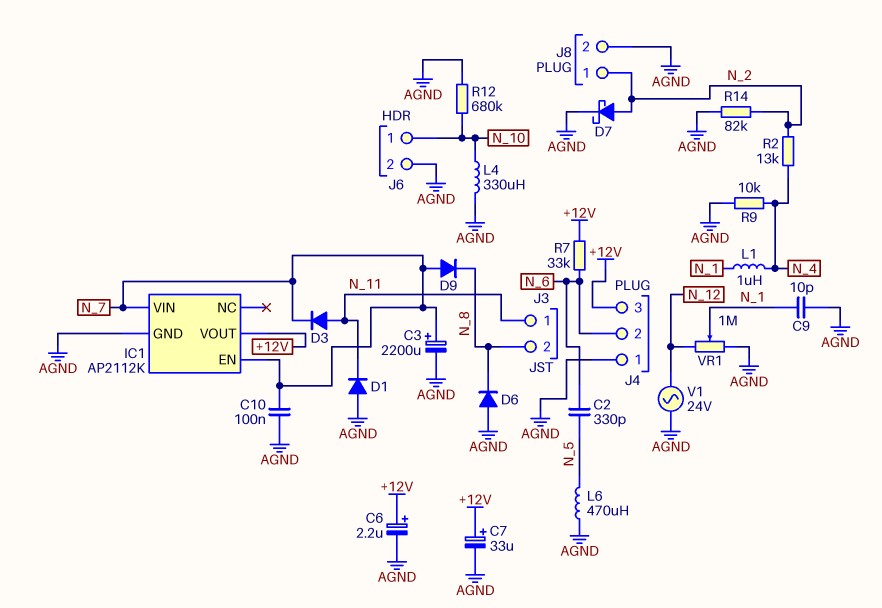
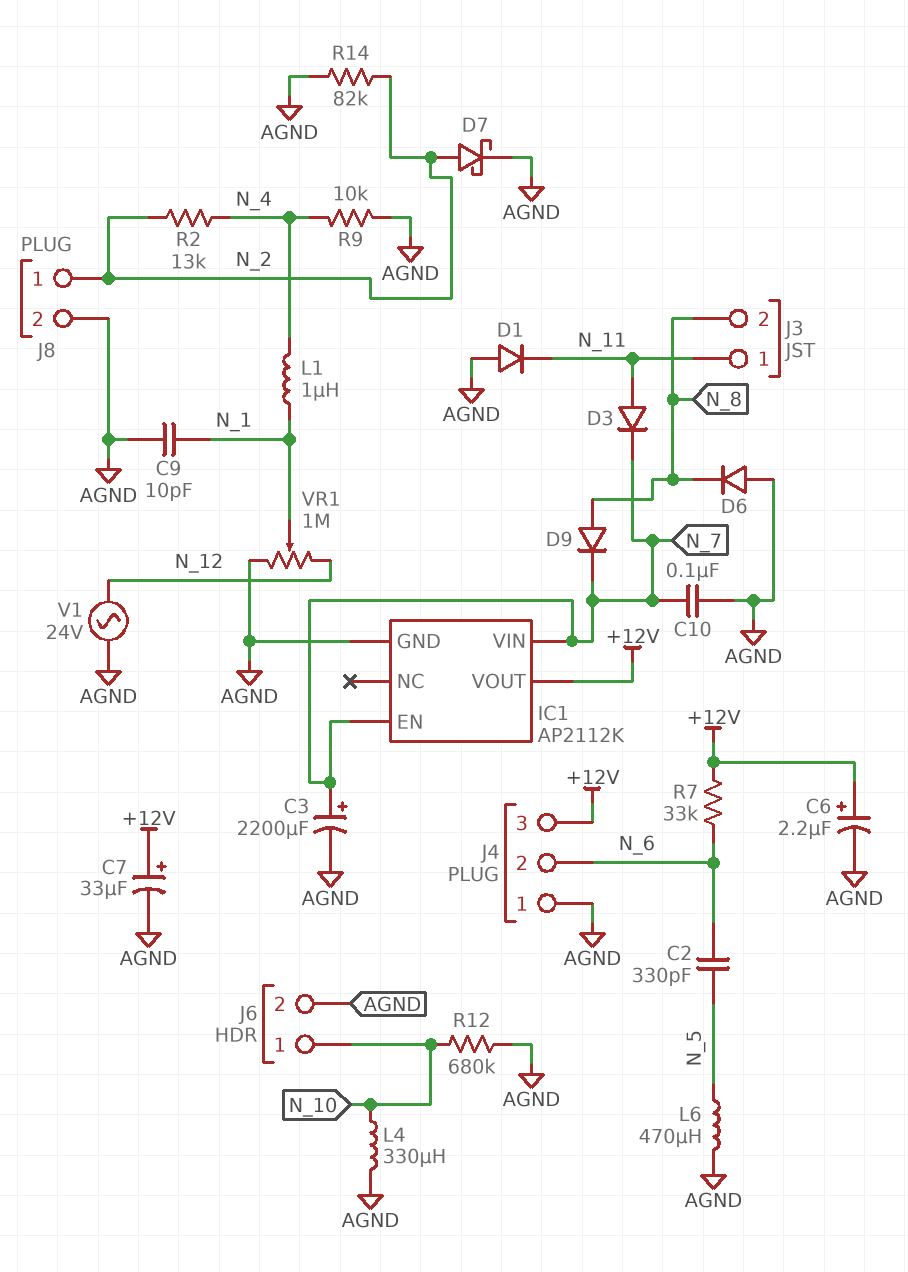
D9: diode (A N_7, K N_8) -> diode (A N_8, K N_7)

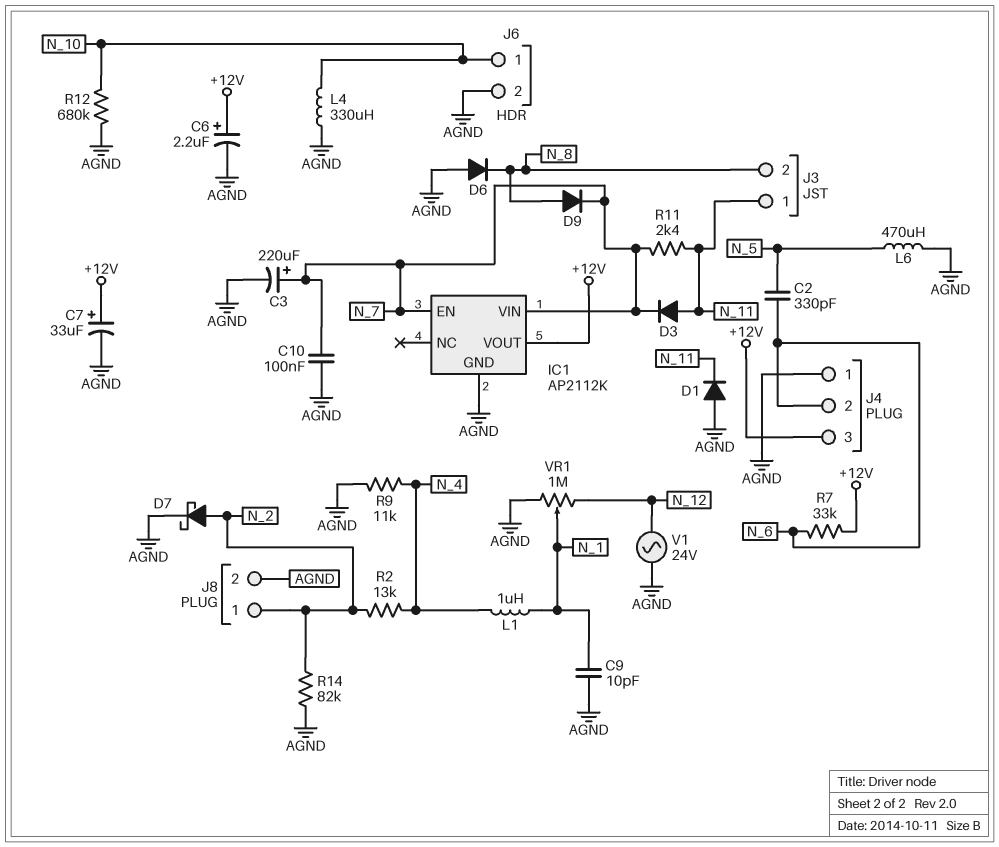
C3: 2200uF (plus N_7, minus AGND) -> 220uF (plus N_7, minus AGND)
R9: 10k (AGND, N_4) -> 11k (AGND, N_4)
R11: none -> 2.4k (N_7, N_11)

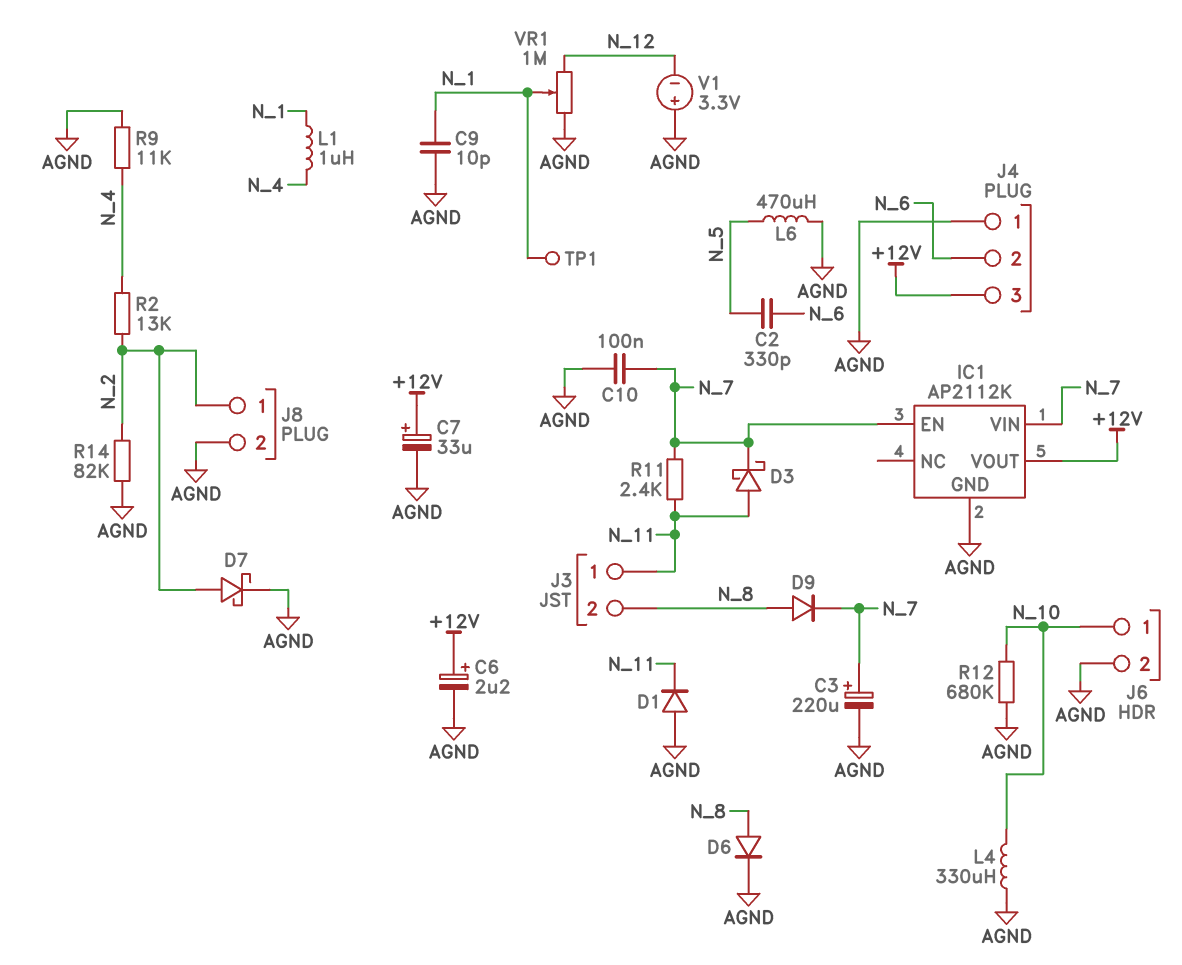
D3: diode (A N_11, K N_7) -> schottky (A N_11, K N_7)
D6: diode (A AGND, K N_8) -> diode (A N_8, K AGND)
R7: 33k (+12V, N_6) -> none
TP1: none -> test point (N_1)
V1: AC 24V (AGND, N_12) -> 3.3V (plus AGND, minus N_12)

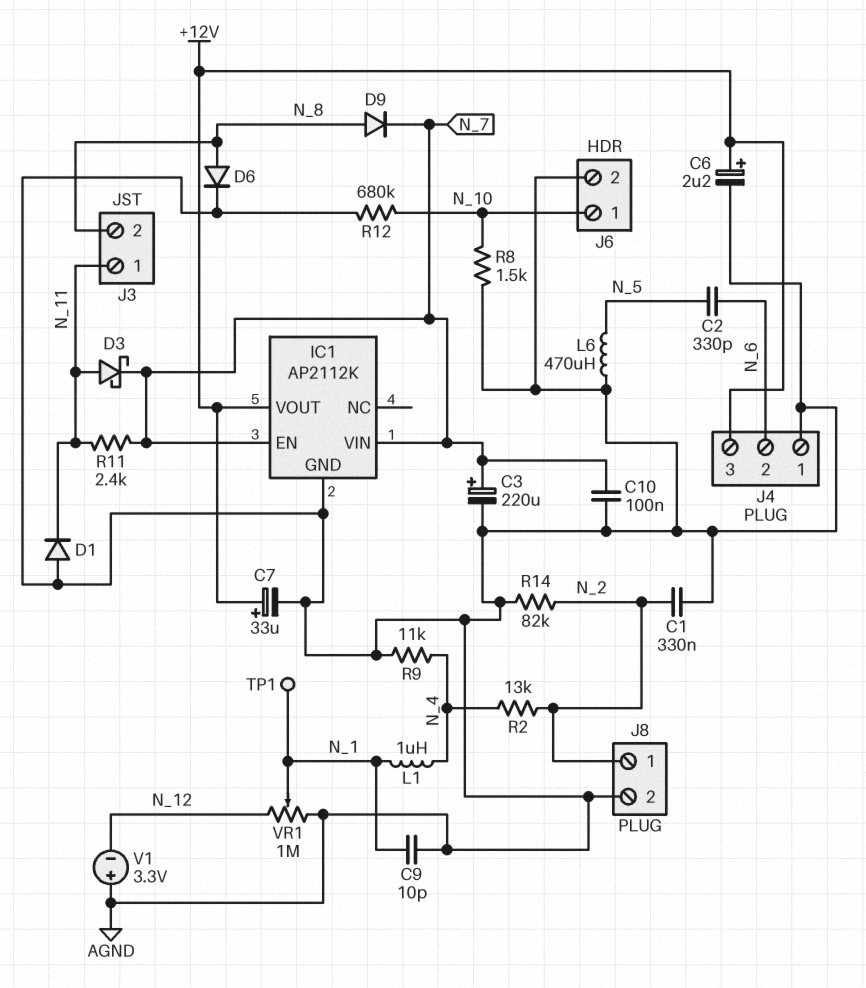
C1: none -> 330nF (AGND, N_2)
D7: schottky (A N_2, K AGND) -> none
L4: 330uH (AGND, N_10) -> none
R8: none -> 1.5k (AGND, N_10)

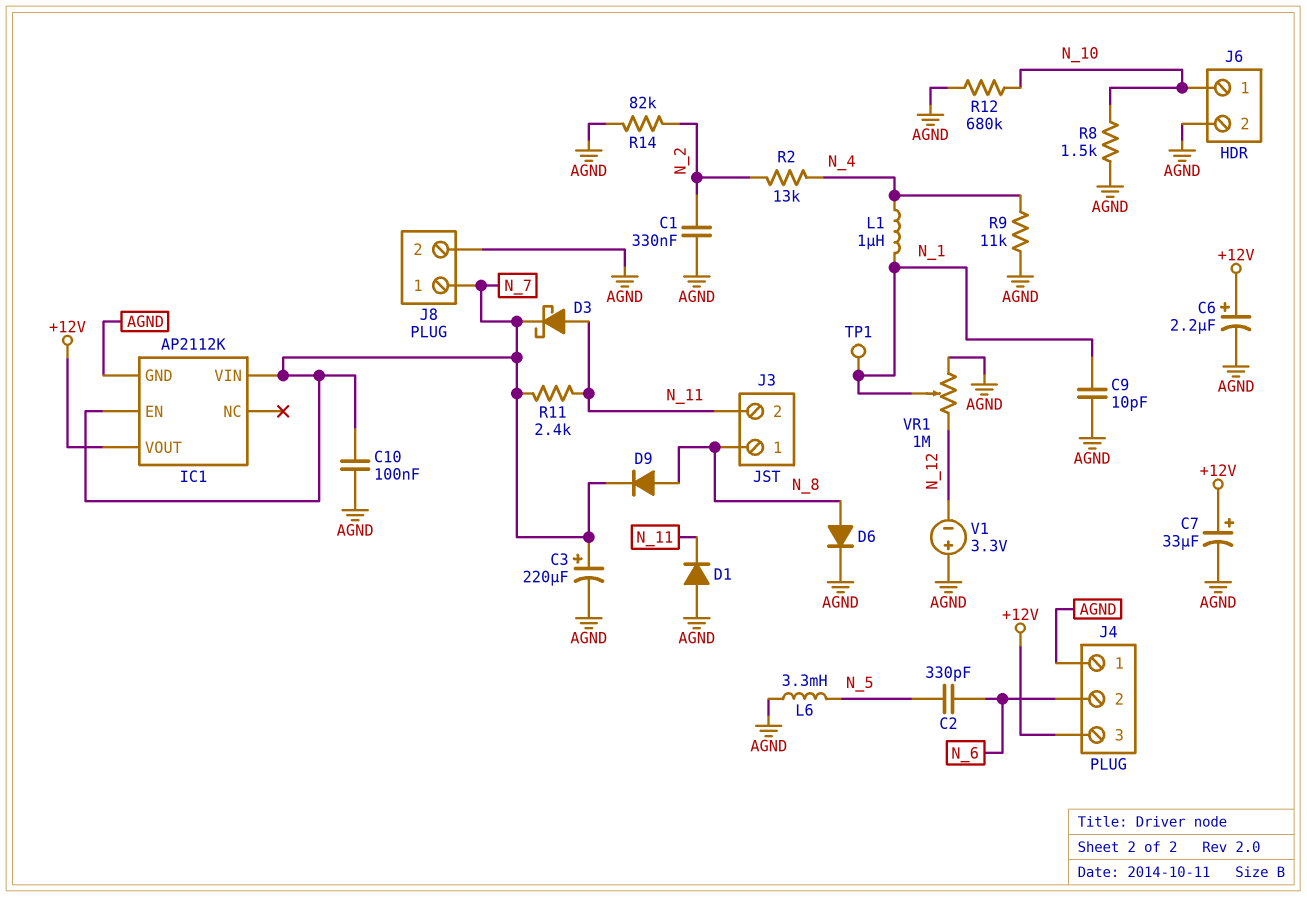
J3 pin 1: N_11 -> N_8
J3 pin 2: N_8 -> N_11
J8 pin 1: N_2 -> N_7
L6: 470uH (AGND, N_5) -> 3.3mH (AGND, N_5)

